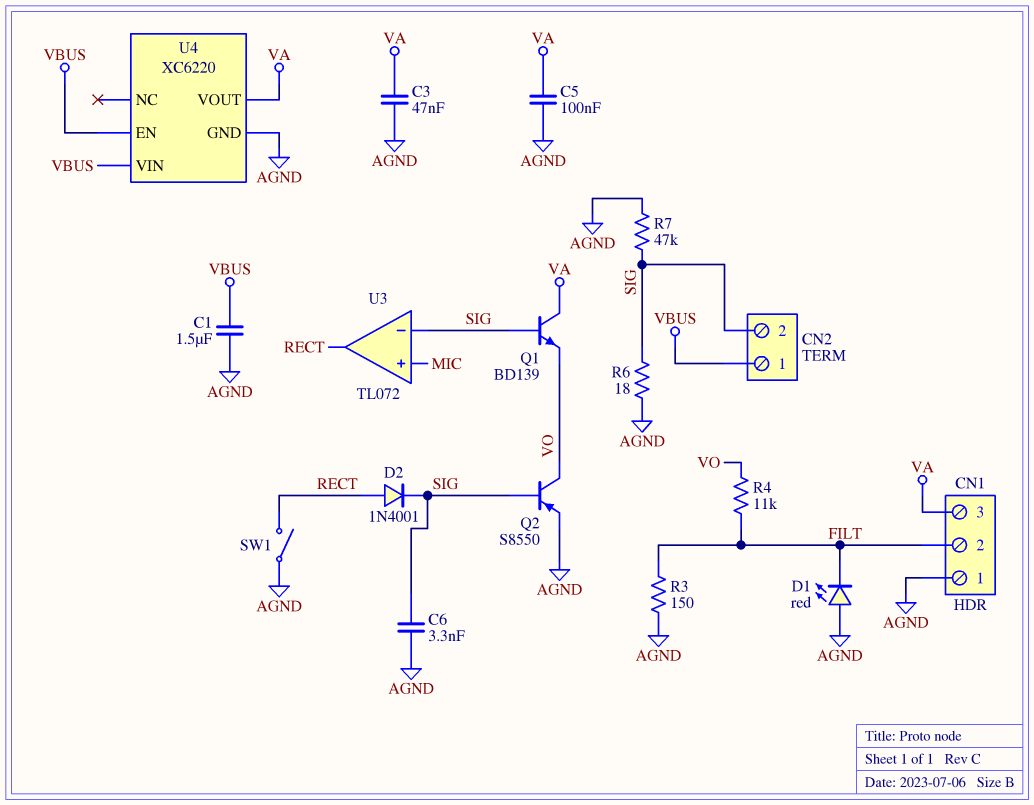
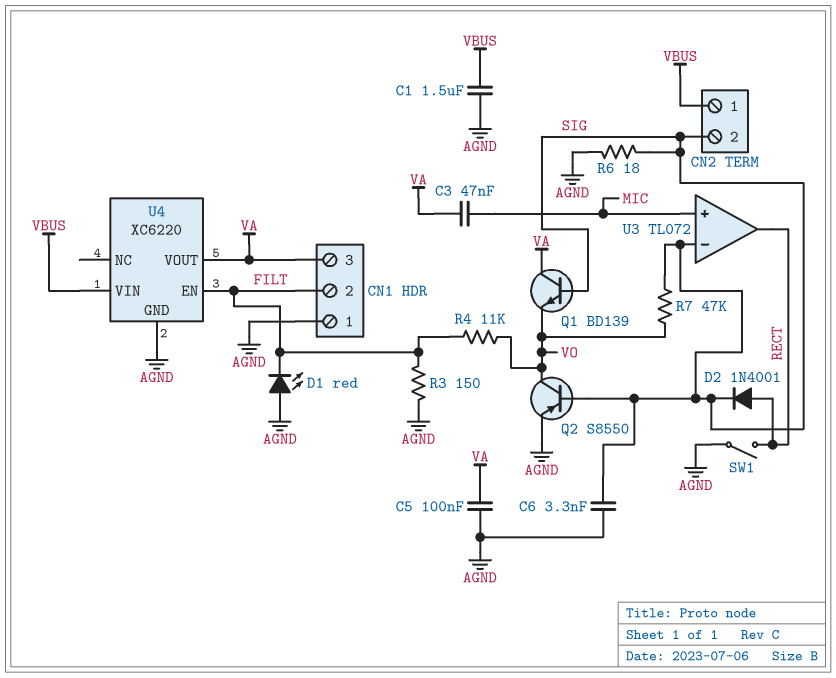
C3: 47nF (AGND, VA) -> 47nF (MIC, VA)
R7: 47k (AGND, SIG) -> 47k (SIG, VO)
U4 pin EN: VBUS -> FILT

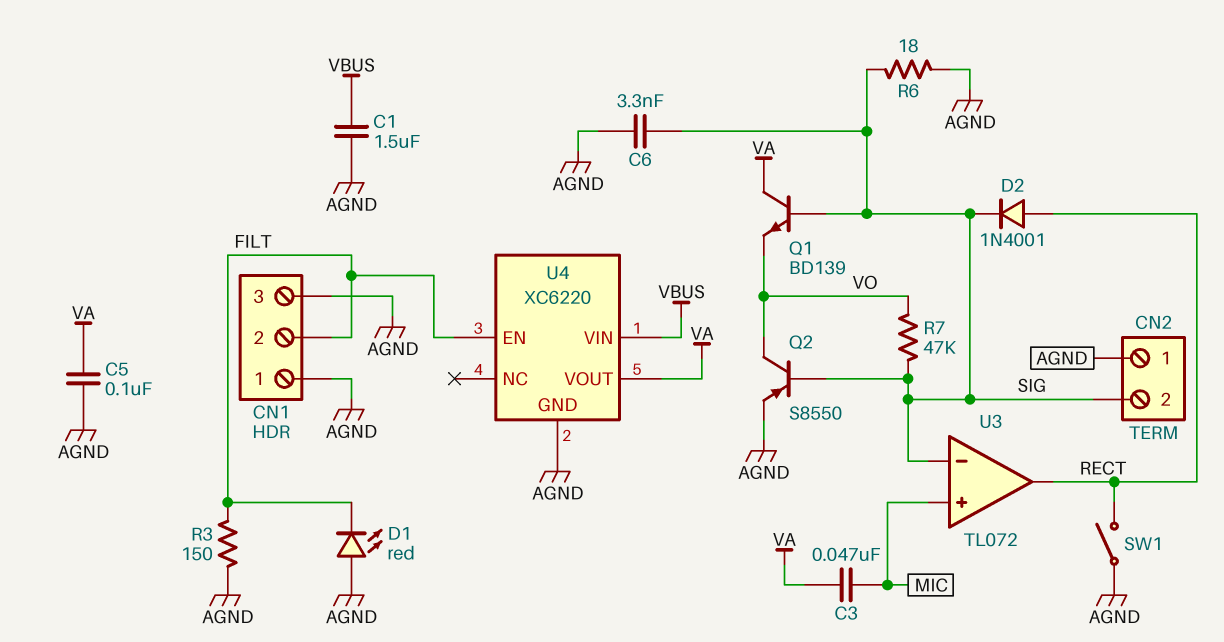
CN1 pin 3: VA -> AGND
CN2 pin 1: VBUS -> AGND
R4: 11k (FILT, VO) -> none

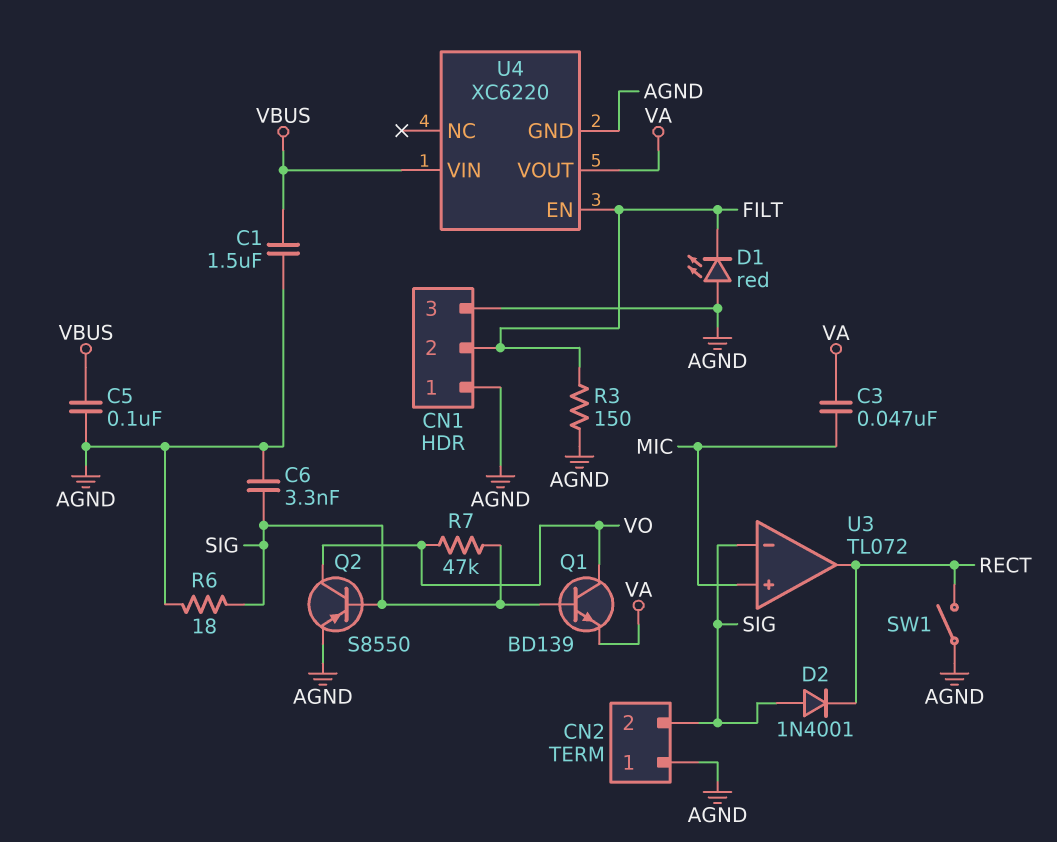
C5: 100nF (AGND, VA) -> 100nF (AGND, VBUS)
D2: diode 1N4001 (A RECT, K SIG) -> diode 1N4001 (A SIG, K RECT)
Q1: NPN BD139 (B SIG, C VA, E VO) -> NPN BD139 (B SIG, C VO, E VA)

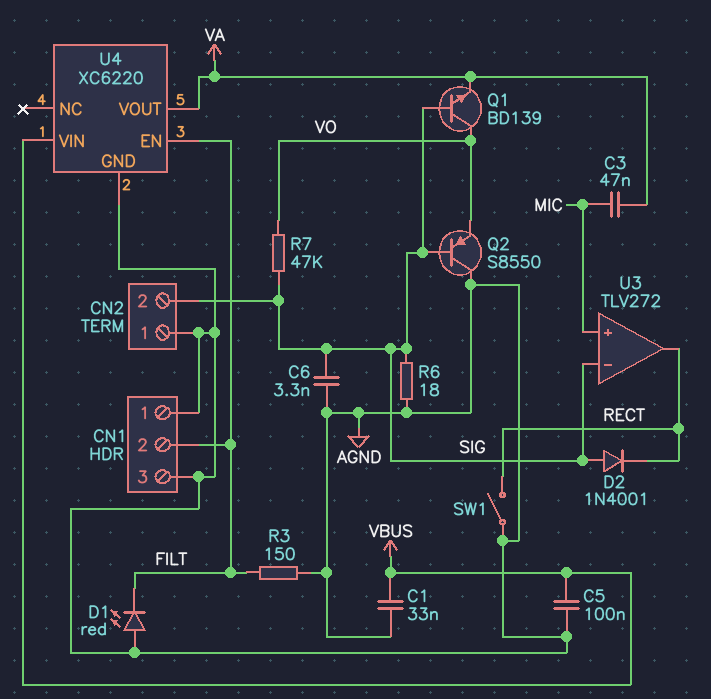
C1: 1.5uF (AGND, VBUS) -> 33nF (AGND, VBUS)
Q2: PNP S8550 (B SIG, C VO, E AGND) -> PNP S8550 (B SIG, C AGND, E VO)
U3: TL072 -> TLV272

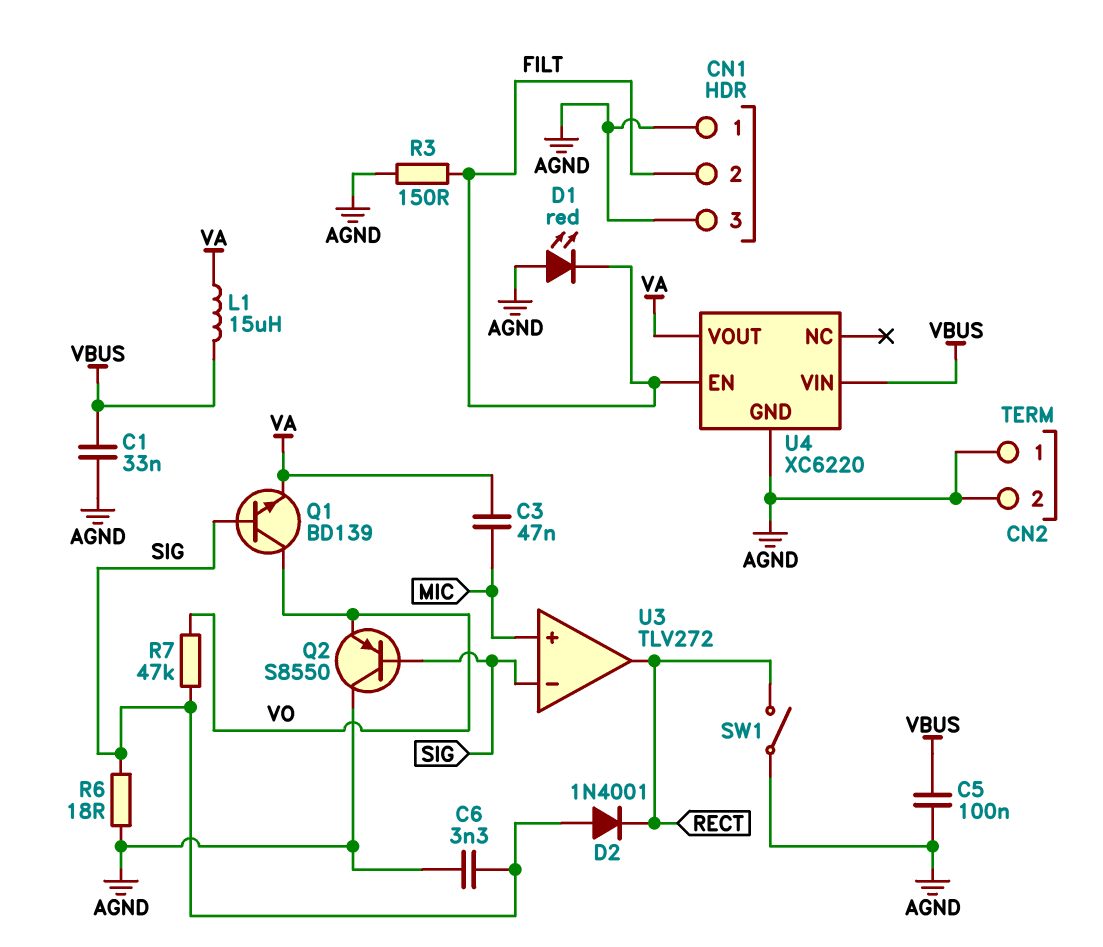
CN2 pin 2: SIG -> AGND
L1: none -> 15uH (VA, VBUS)

